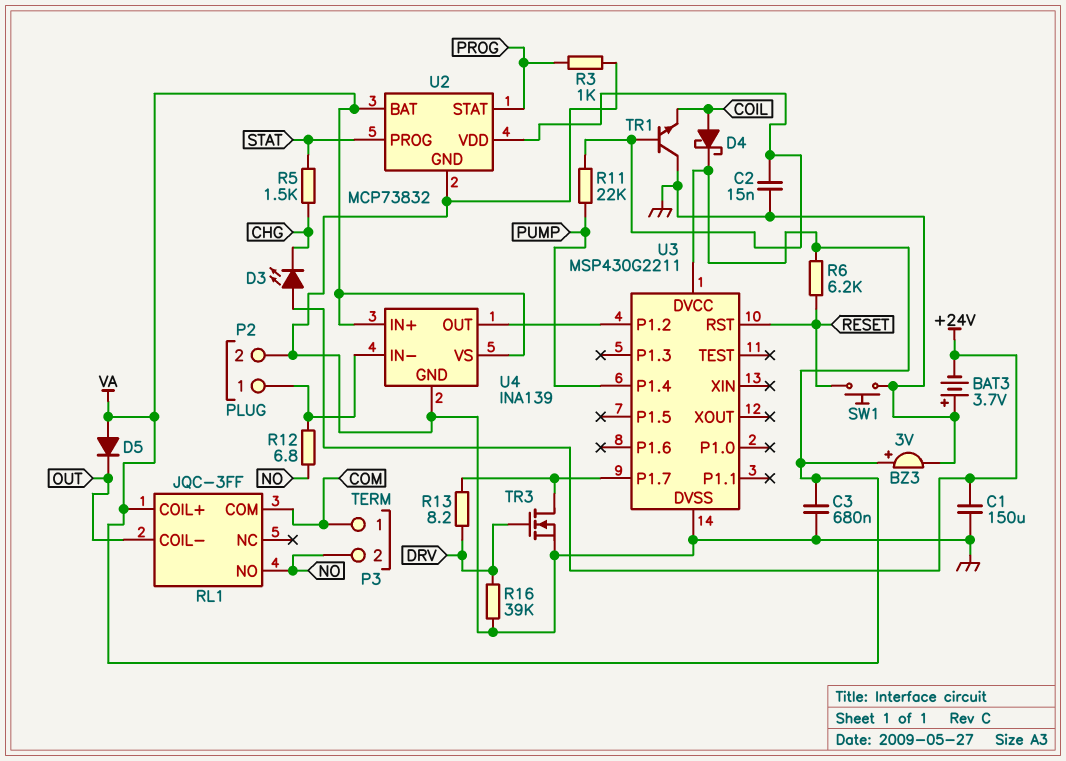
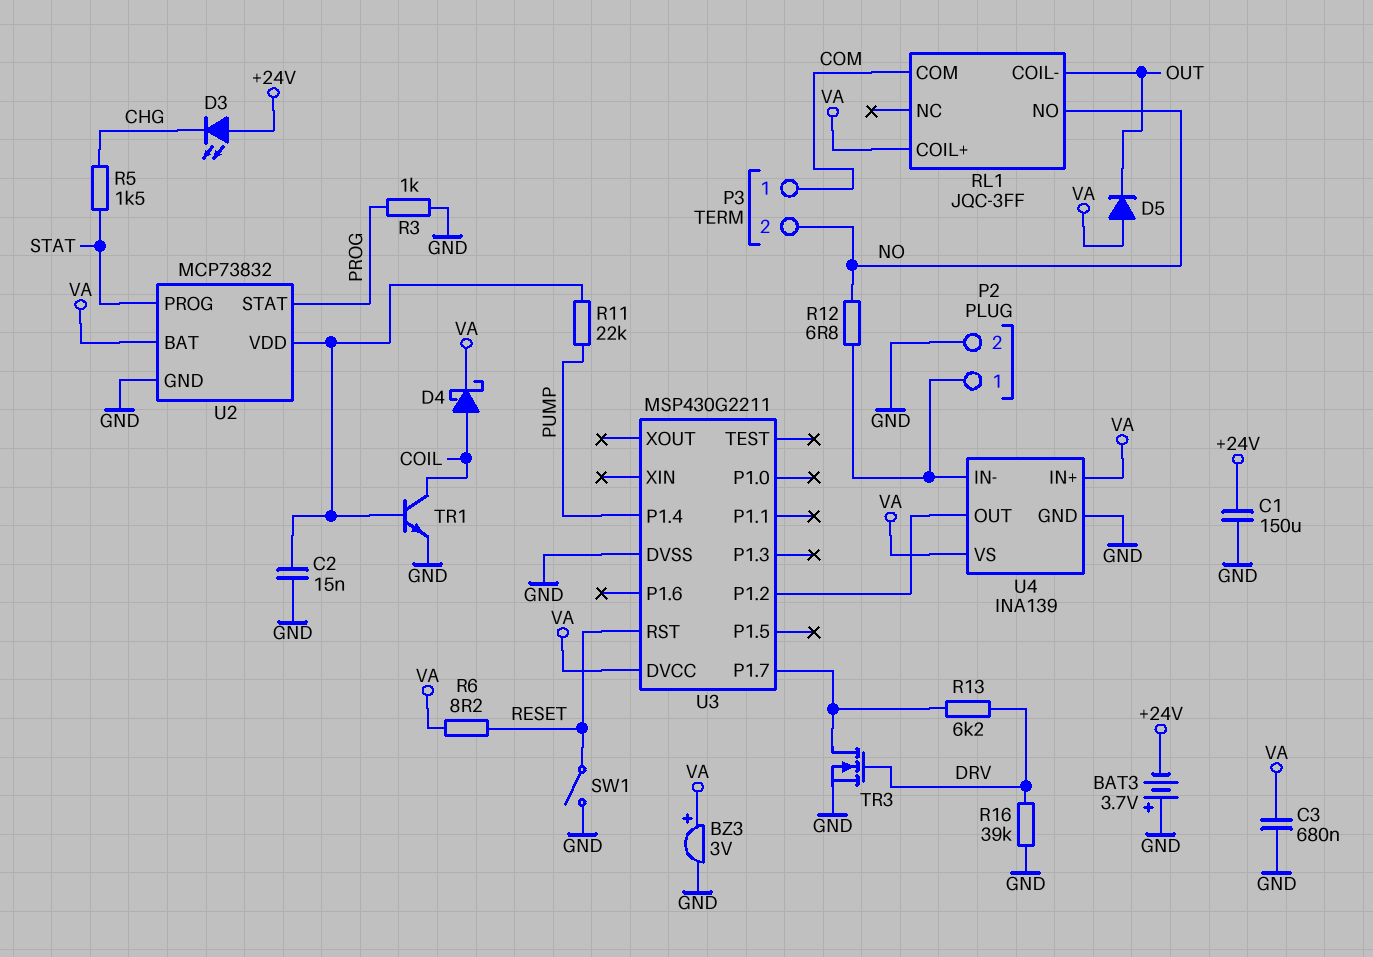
R6: 6.2k (RESET, VA) -> 8.2 (RESET, VA)
R13: 8.2 (DRV, U3/P1.7) -> 6.2k (DRV, U3/P1.7)
SW1: button (GND, RESET) -> switch (GND, RESET)
TR1: NPN (B U2/VDD, C GND, E COIL) -> NPN (B U2/VDD, C COIL, E GND)

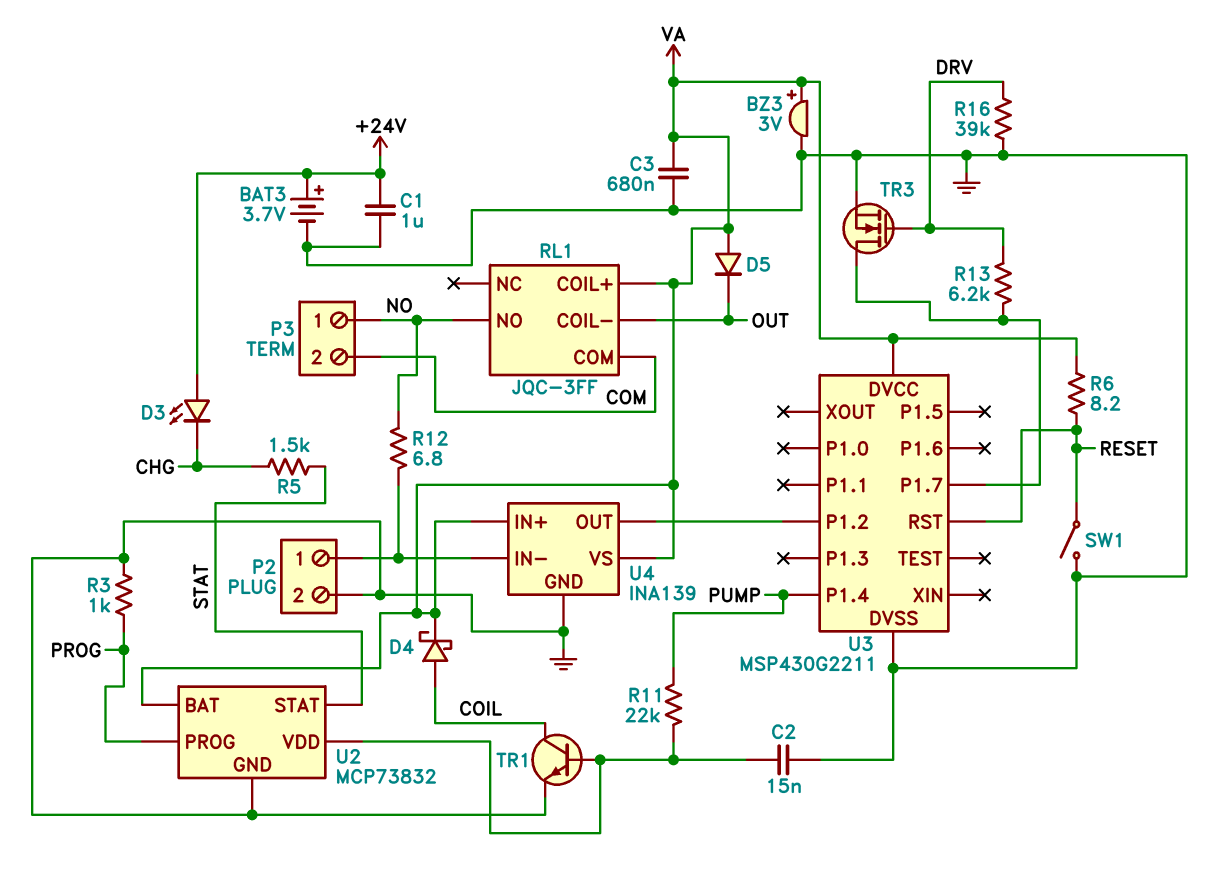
BAT3: 3.7V (plus GND, minus +24V) -> 3.7V (plus +24V, minus GND)
C1: 150uF (+24V, GND) -> 1uF (+24V, GND)
P3 pin 1: COM -> NO
P3 pin 2: NO -> COM
U2 pin PROG: STAT -> PROG
U2 pin STAT: PROG -> STAT

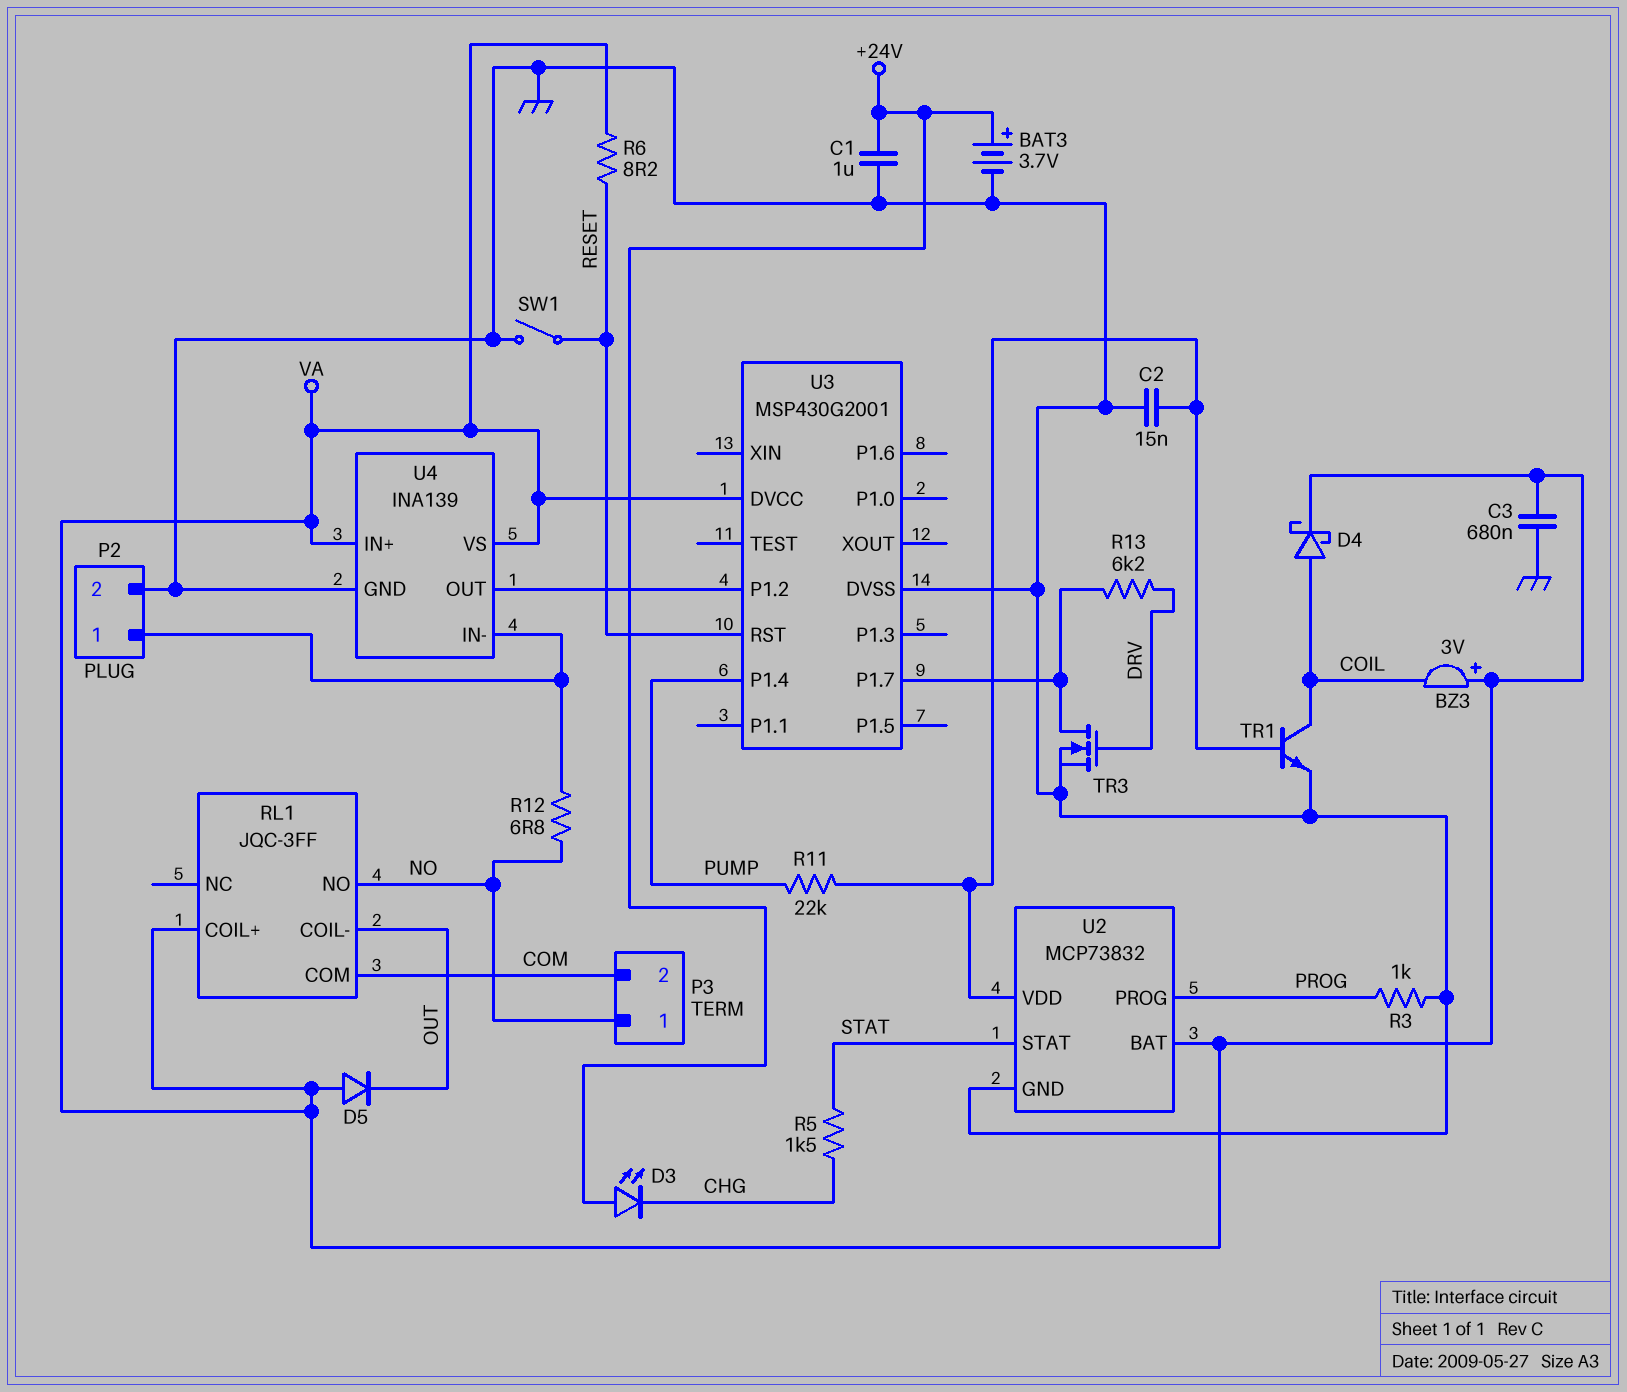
BZ3: buzzer 3V (plus VA, minus GND) -> buzzer 3V (plus VA, minus COIL)
R16: 39k (DRV, GND) -> none
U3: MSP430G2211 -> MSP430G2001

